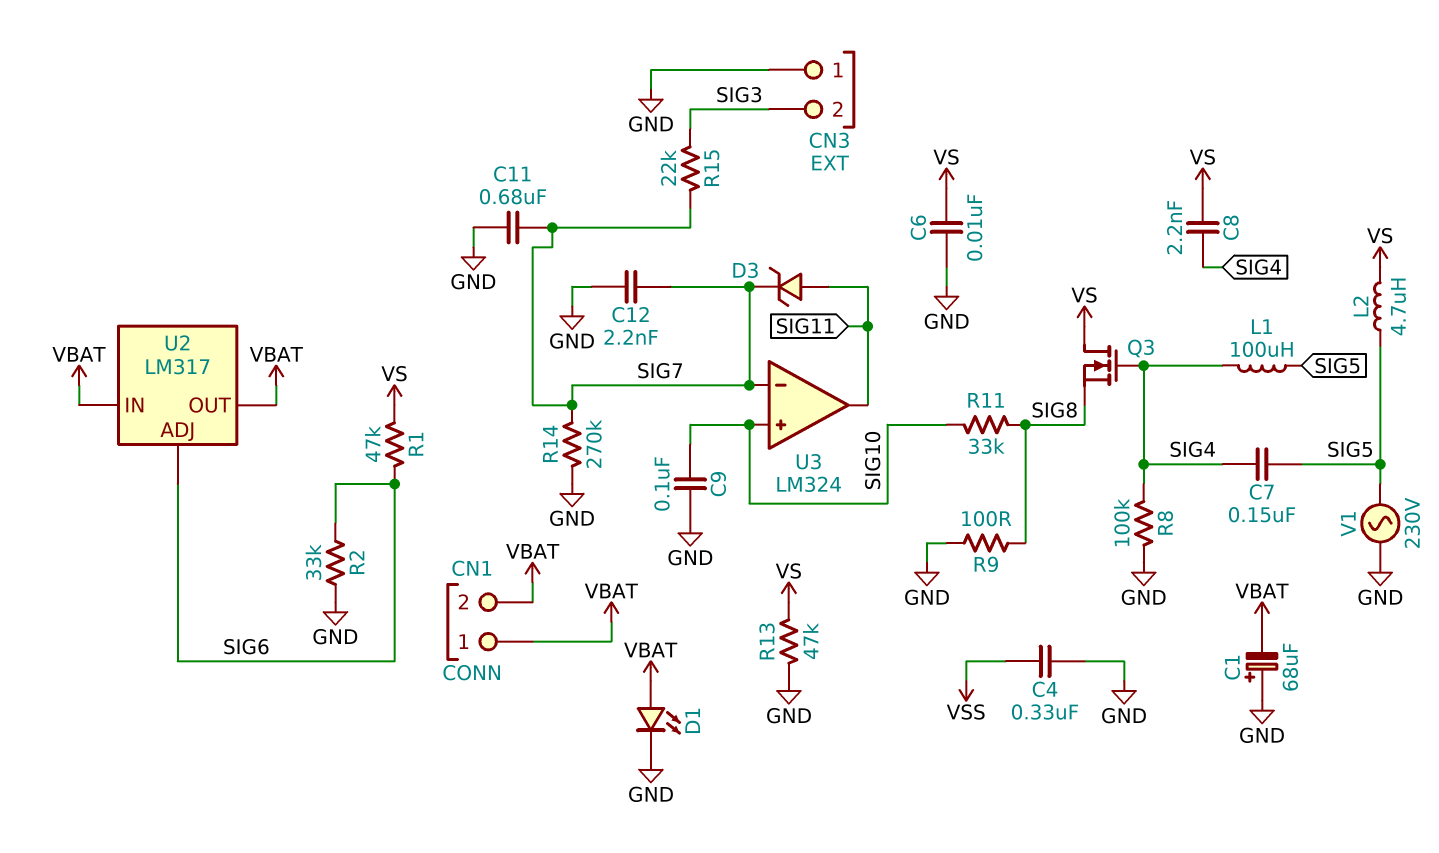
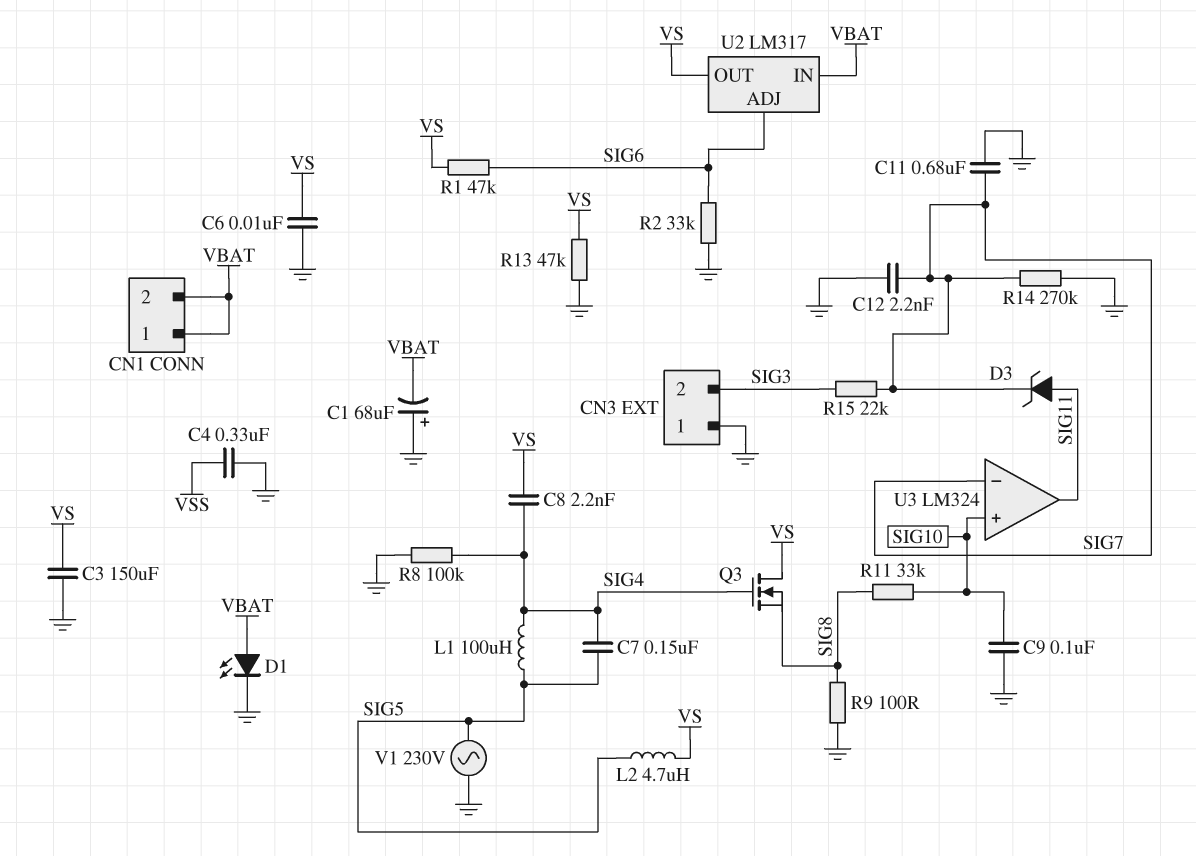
C3: none -> 150uF (GND, VS)
U2 pin OUT: VBAT -> VS

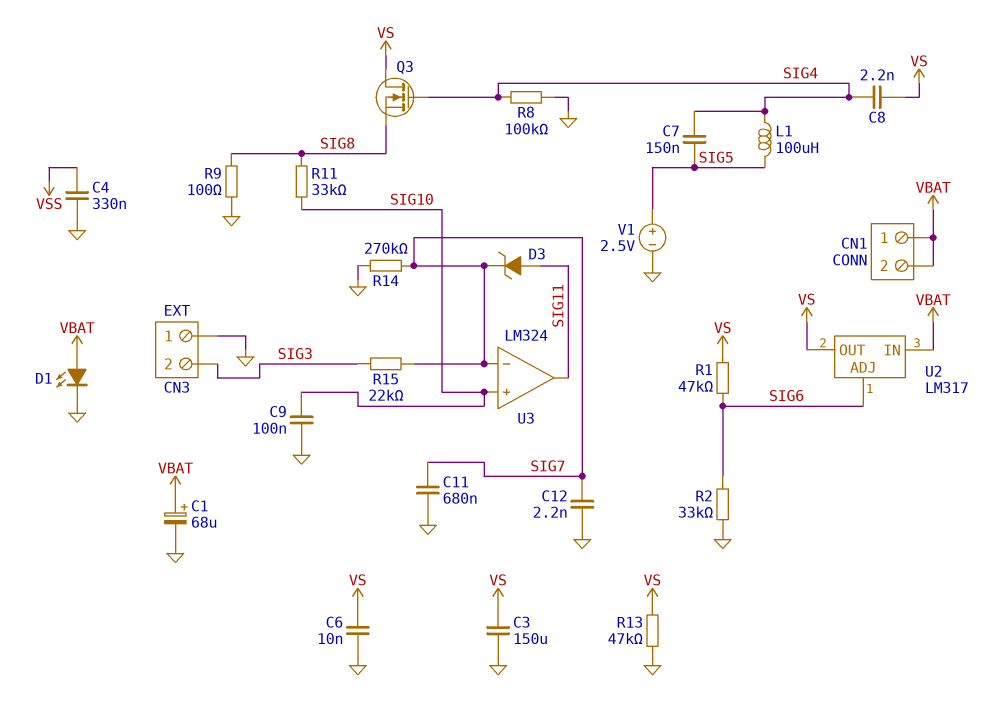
C1: 68uF (plus GND, minus VBAT) -> 68uF (plus VBAT, minus GND)
L2: 4.7uH (SIG5, VS) -> none
V1: AC 230V (GND, SIG5) -> 2.5V (plus SIG5, minus GND)

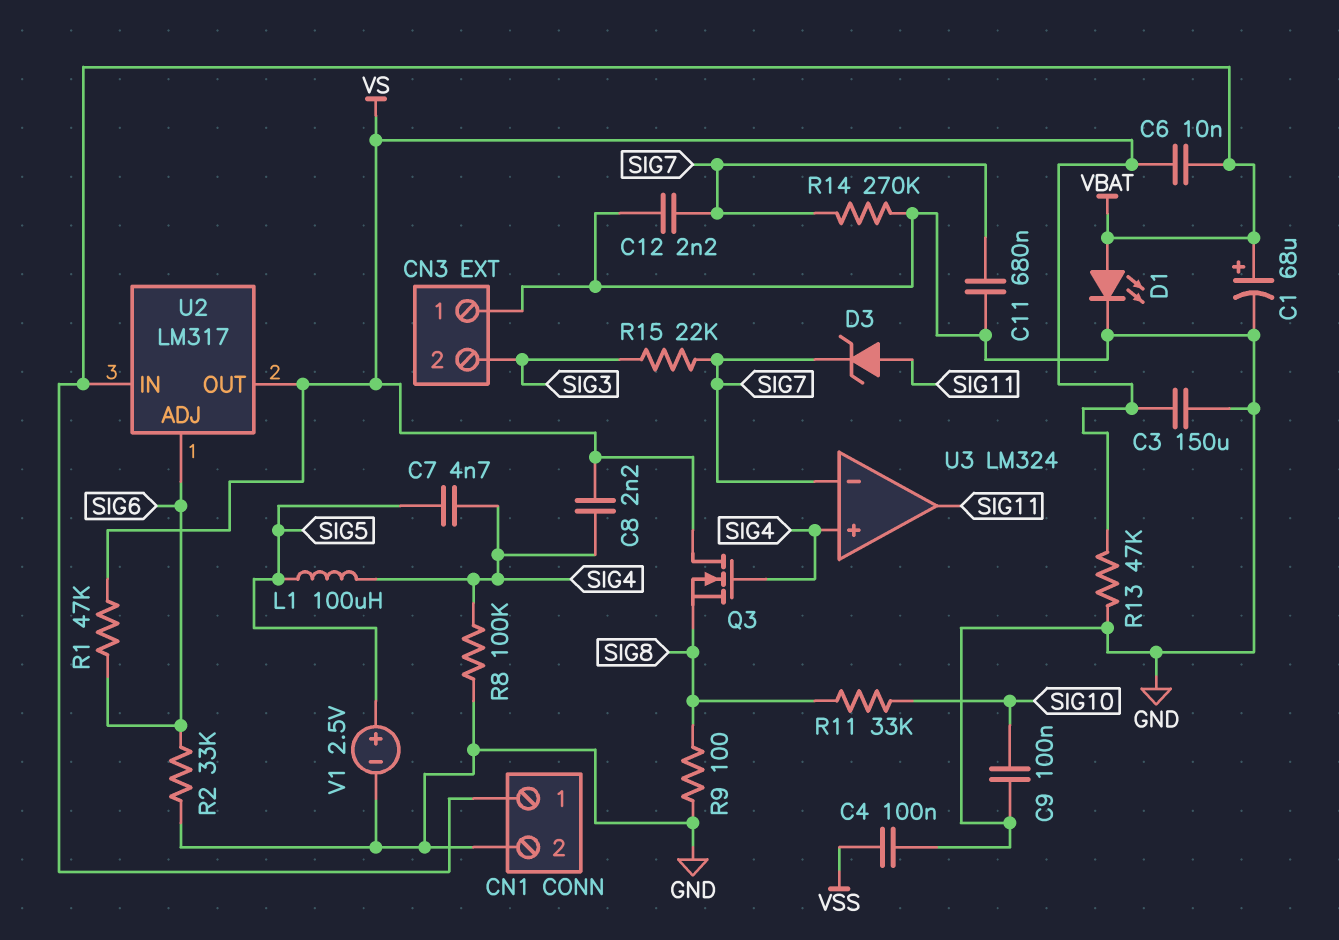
C4: 330nF (GND, VSS) -> 100nF (GND, VSS)
C6: 10nF (GND, VS) -> 10nF (VBAT, VS)
C7: 150nF (SIG4, SIG5) -> 4.7nF (SIG4, SIG5)
CN1 pin 2: VBAT -> GND
U3 pin in+: SIG10 -> SIG4

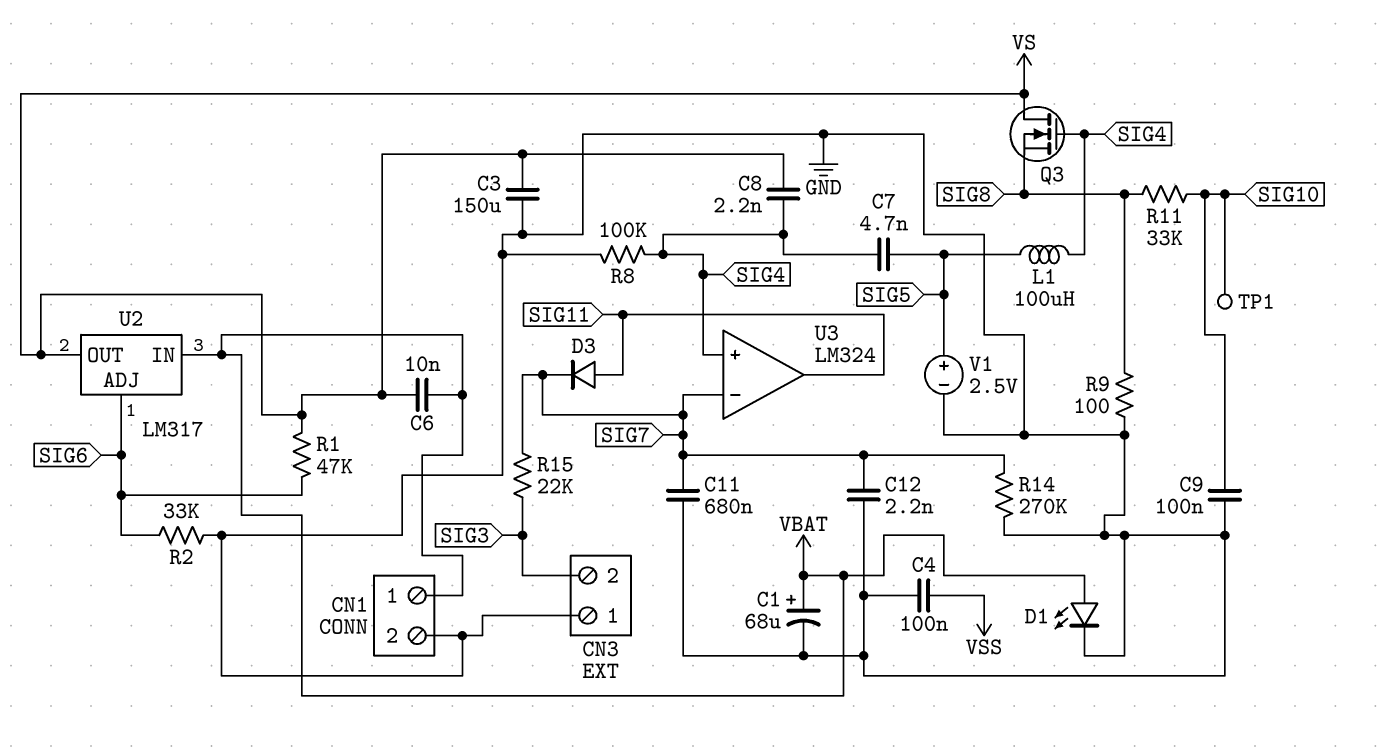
D3: zener (A SIG11, K SIG7) -> diode (A SIG11, K SIG7)
R13: 47k (GND, VS) -> none
TP1: none -> test point (SIG10)

